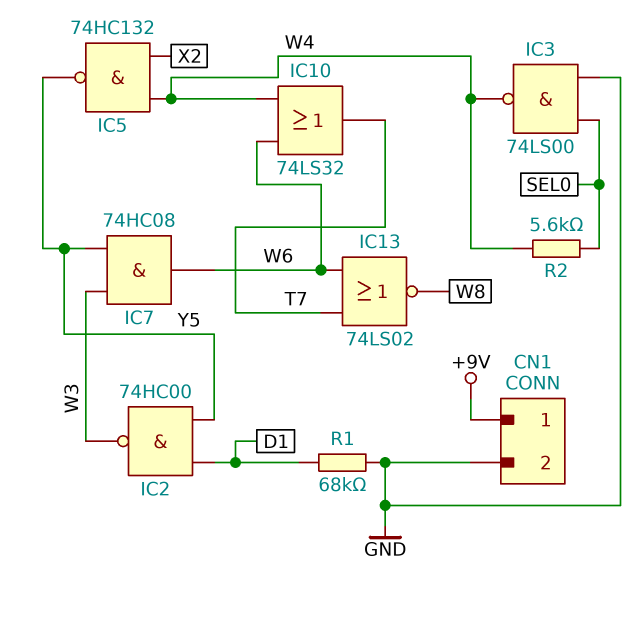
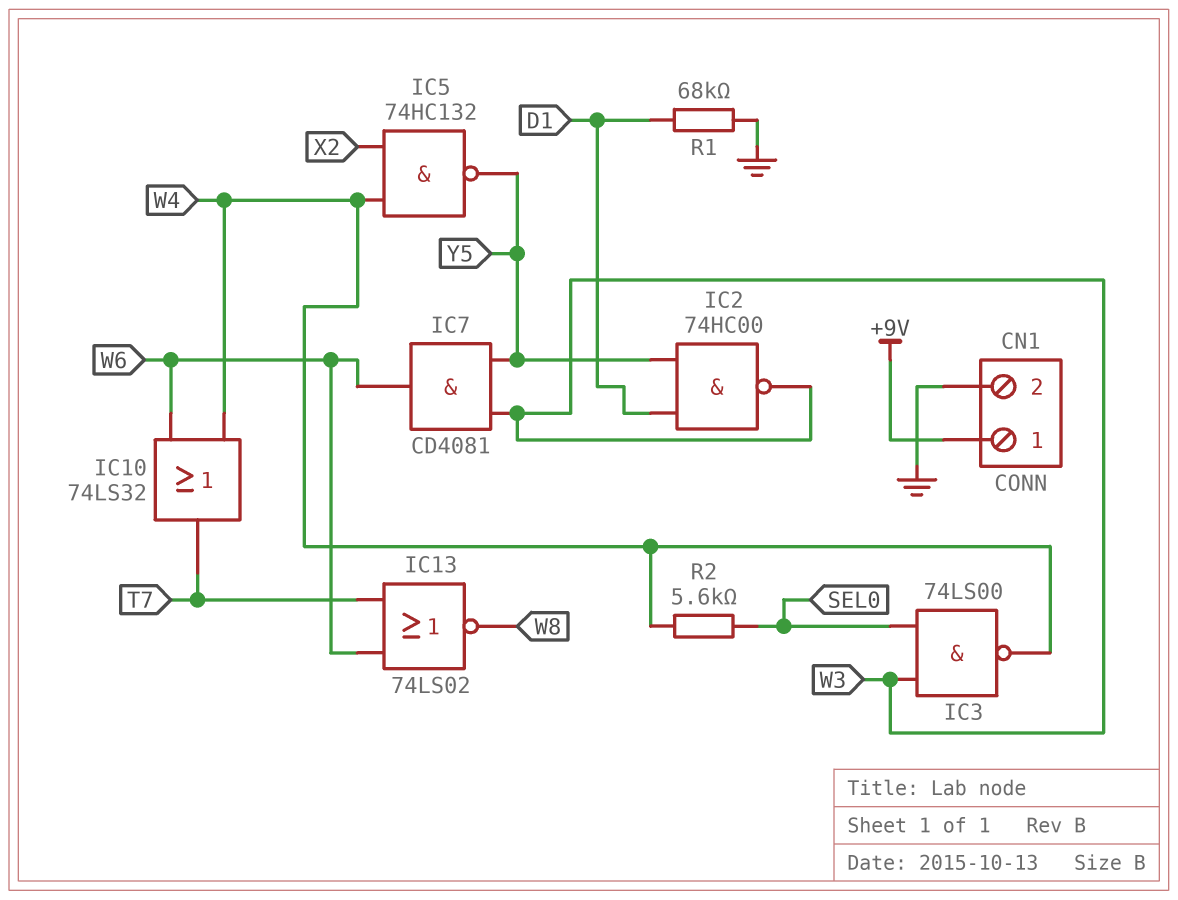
IC3: NAND 74LS00 (in GND, in SEL0, out W4) -> NAND 74LS00 (in SEL0, in W3, out W4)
IC7: AND 74HC08 (in W3, in Y5, out W6) -> AND CD4081 (in W3, in Y5, out W6)

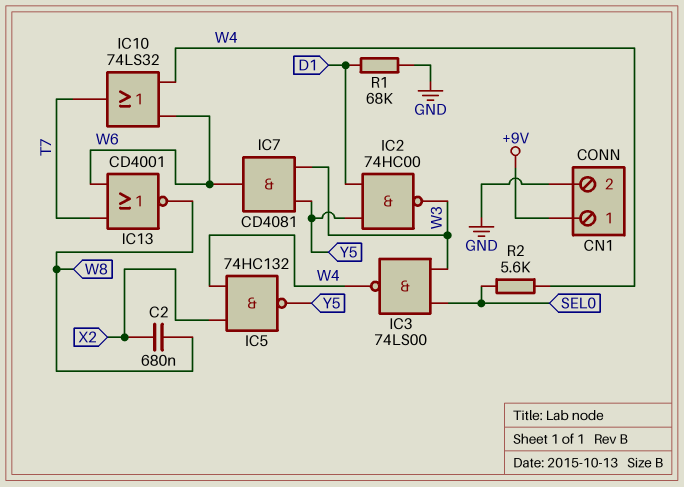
C2: none -> 680nF (W8, X2)
IC13: NOR 74LS02 (in T7, in W6, out W8) -> NOR CD4001 (in T7, in W6, out W8)

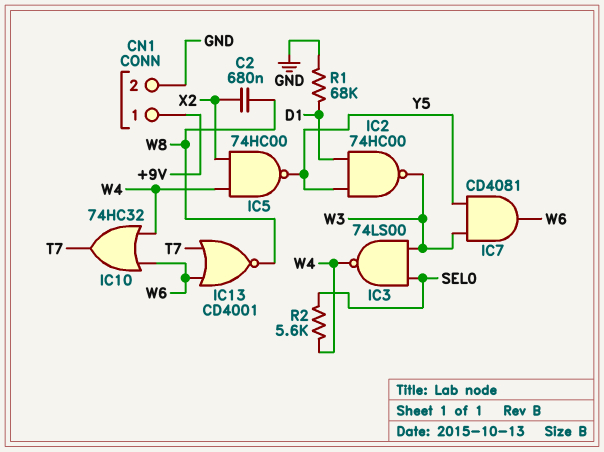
IC5: NAND 74HC132 (in W4, in X2, out Y5) -> NAND 74HC00 (in W4, in X2, out Y5)
IC10: OR 74LS32 (in W4, in W6, out T7) -> OR 74HC32 (in W4, in W6, out T7)

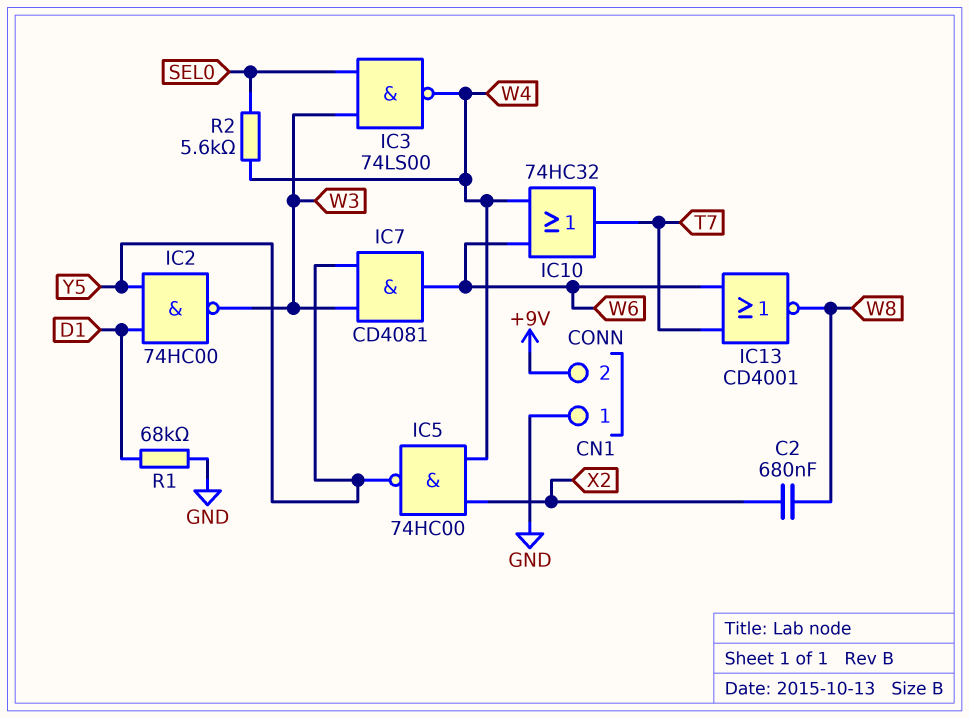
CN1 pin 1: +9V -> GND
CN1 pin 2: GND -> +9V

